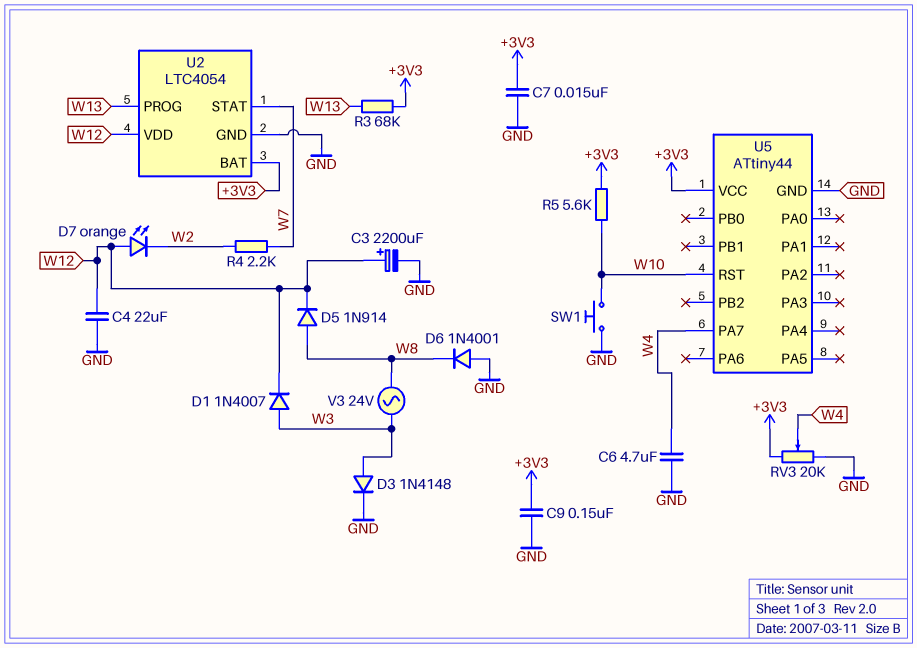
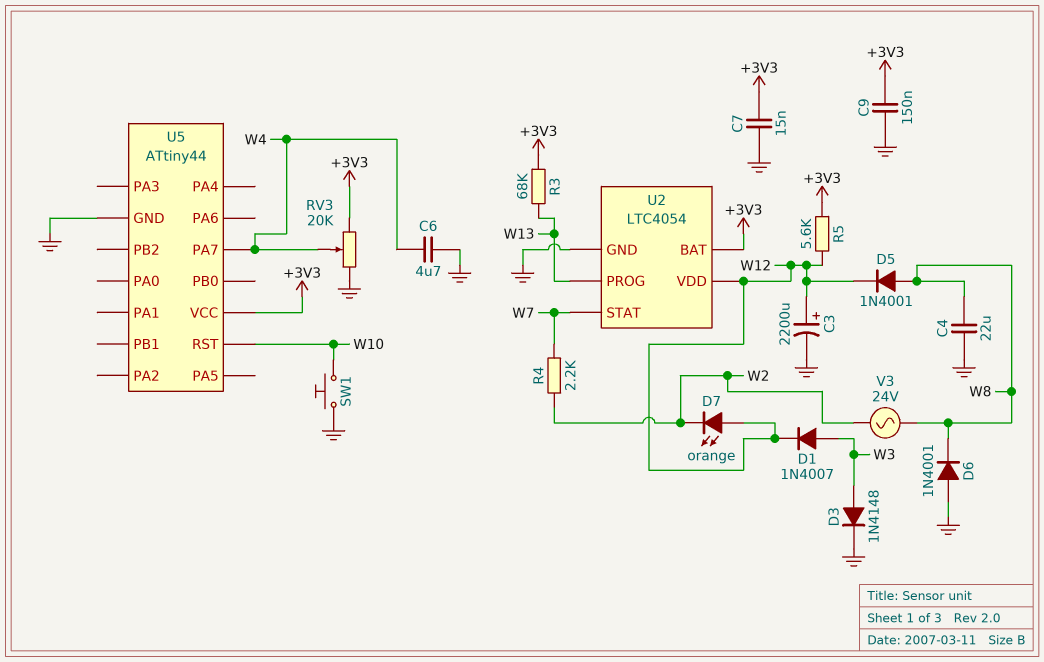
C4: 22uF (GND, W12) -> 22uF (GND, W8)
D5: diode 1N914 (A W8, K W12) -> diode 1N4001 (A W8, K W12)
R5: 5.6k (+3V3, W10) -> 5.6k (+3V3, W12)
V3: AC 24V (W3, W8) -> AC 24V (W2, W8)

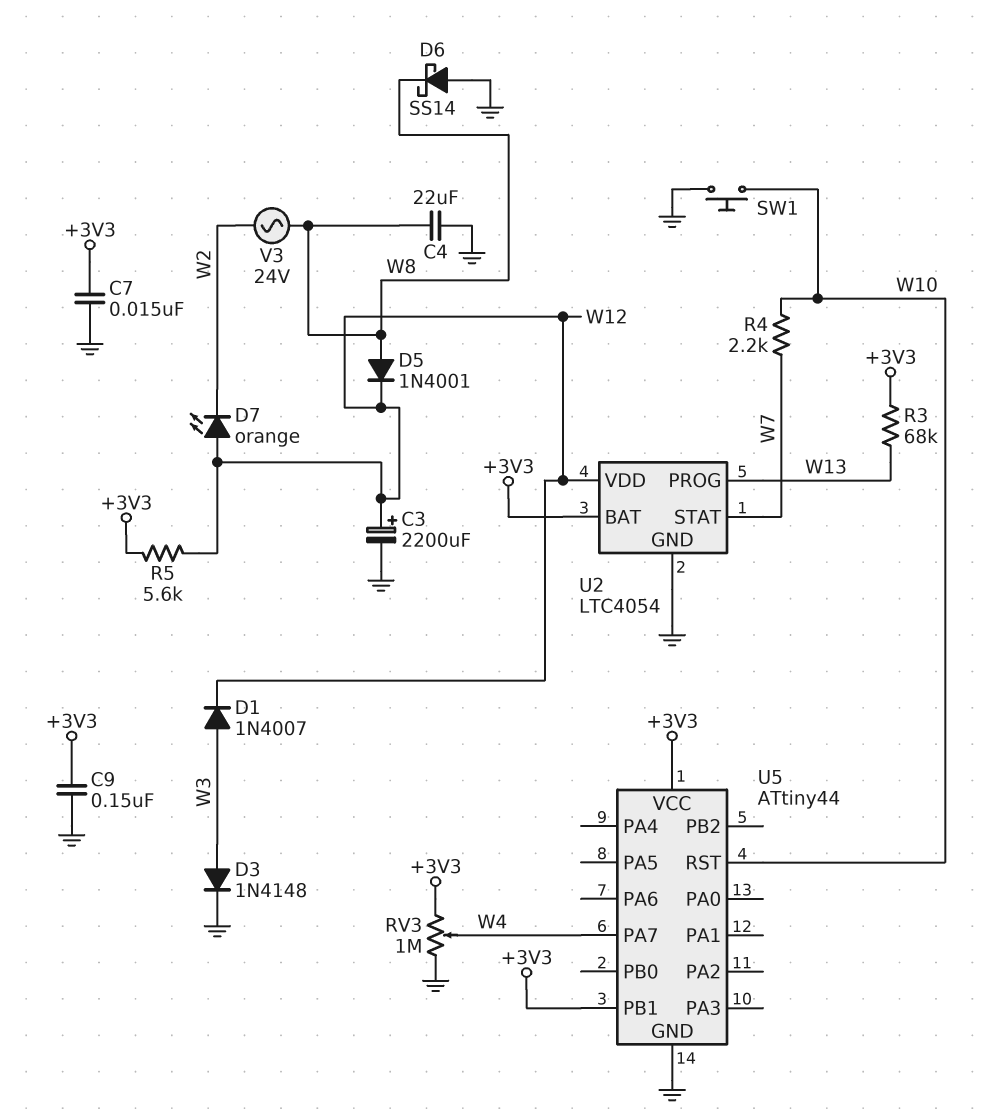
C6: 4.7uF (GND, W4) -> none
D6: diode 1N4001 (A GND, K W8) -> schottky SS14 (A GND, K W8)
R4: 2.2k (W2, W7) -> 2.2k (W7, W10)
RV3: 20k (+3V3, GND, wiper W4) -> 1M (+3V3, GND, wiper W4)
U5 pin PB1: none -> +3V3

